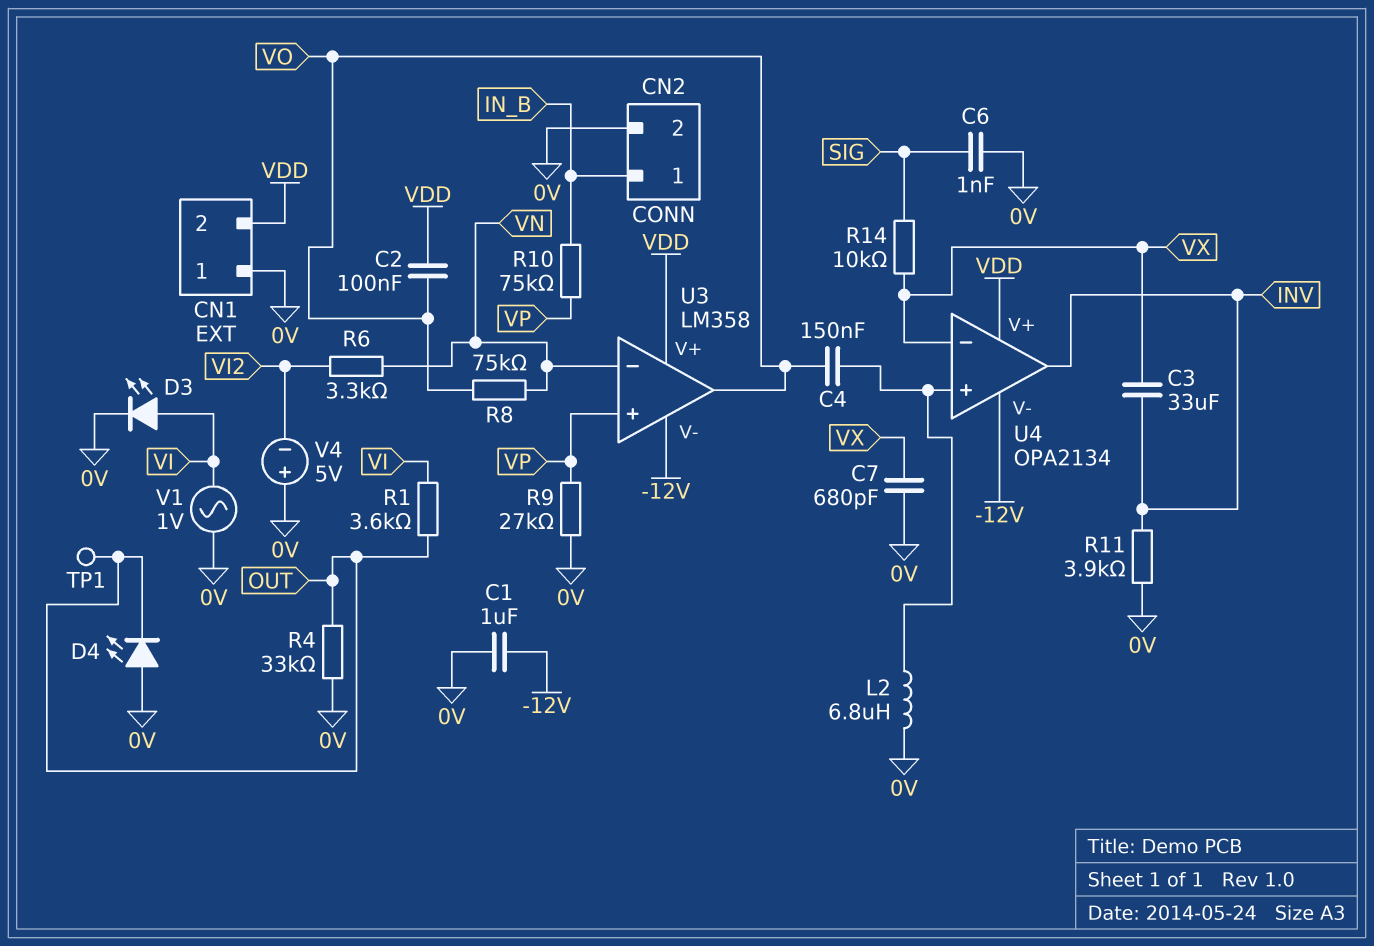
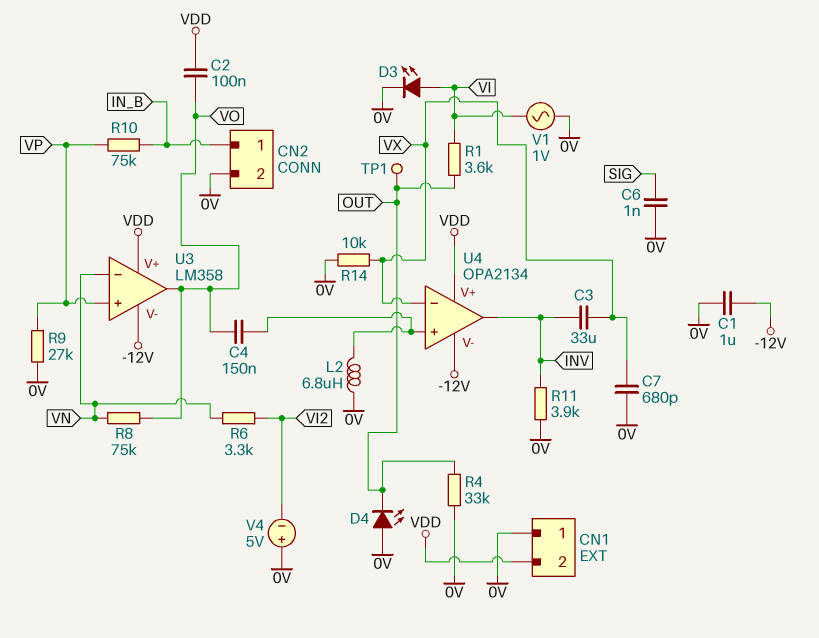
R14: 10k (SIG, VX) -> 10k (0V, VX)

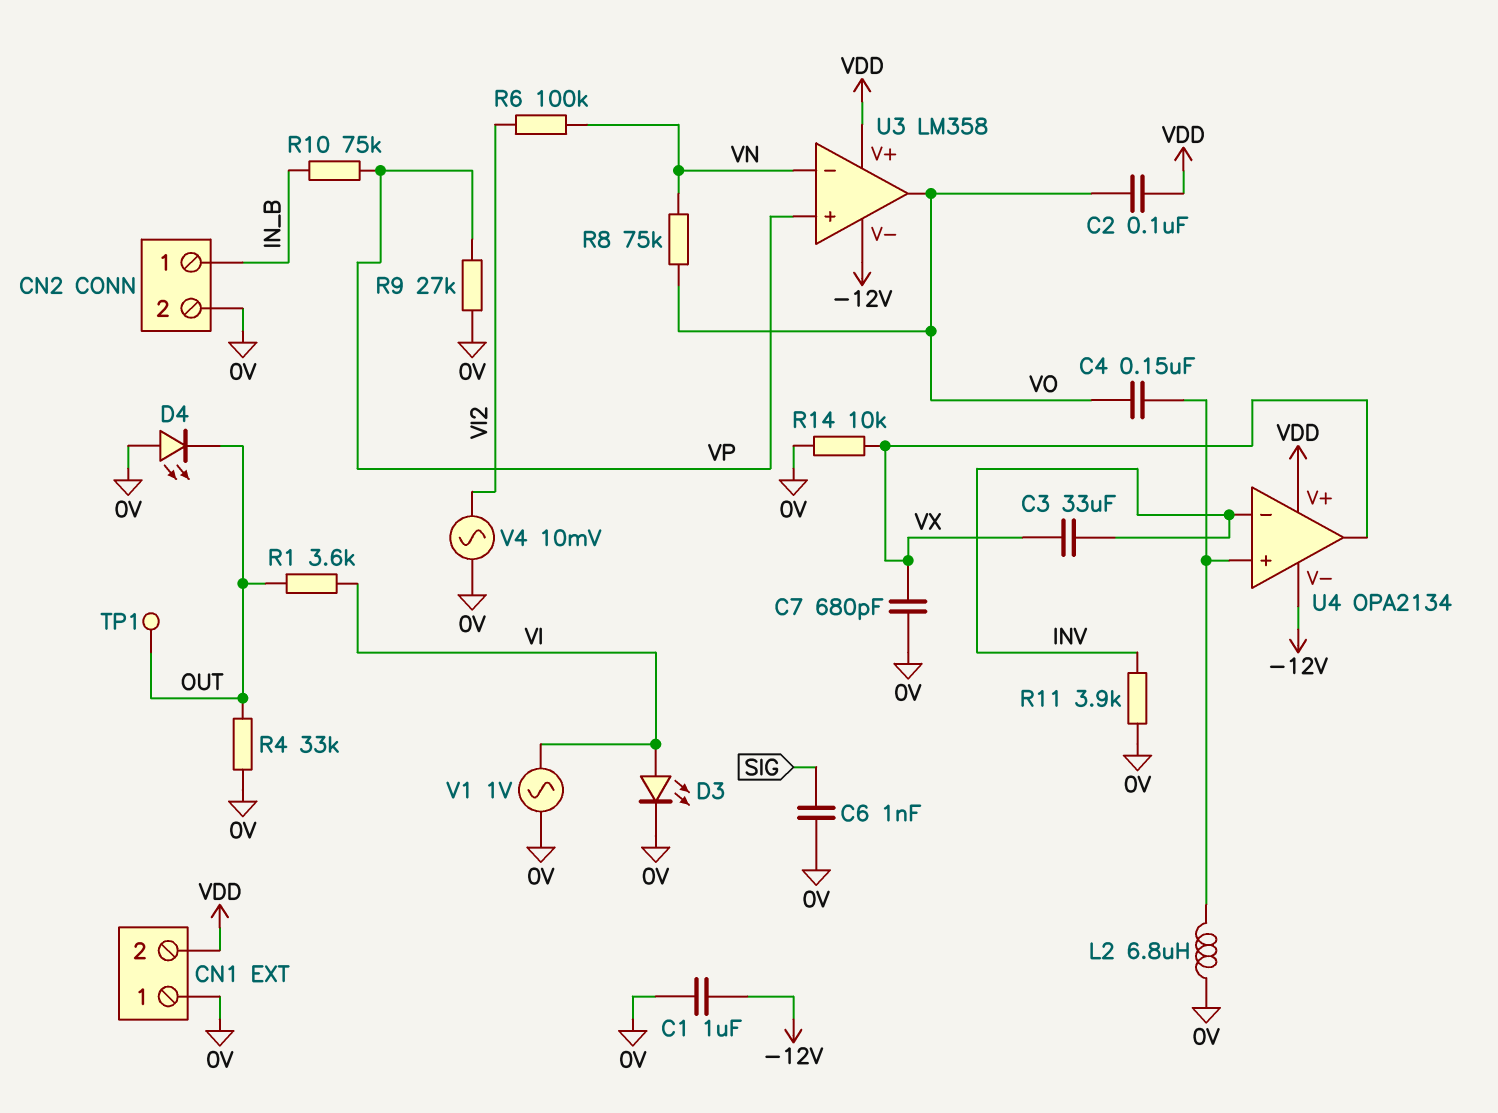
R6: 3.3k (VI2, VN) -> 100k (VI2, VN)
U4 pin in-: VX -> INV
U4 pin out: INV -> VX
V4: 5V (plus 0V, minus VI2) -> AC 10mV (0V, VI2)

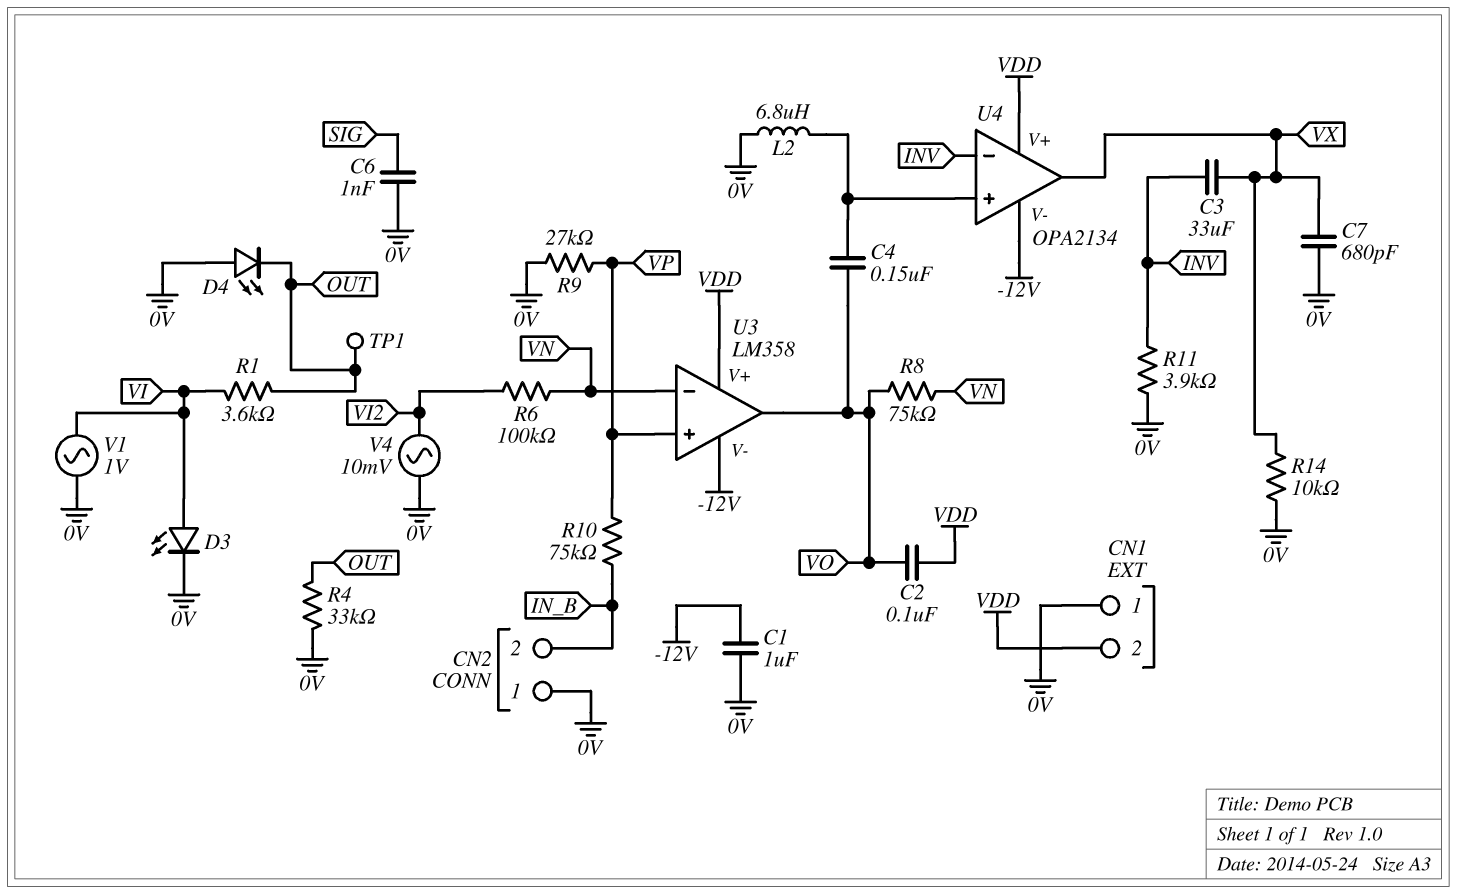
CN2 pin 1: IN_B -> 0V
CN2 pin 2: 0V -> IN_B

